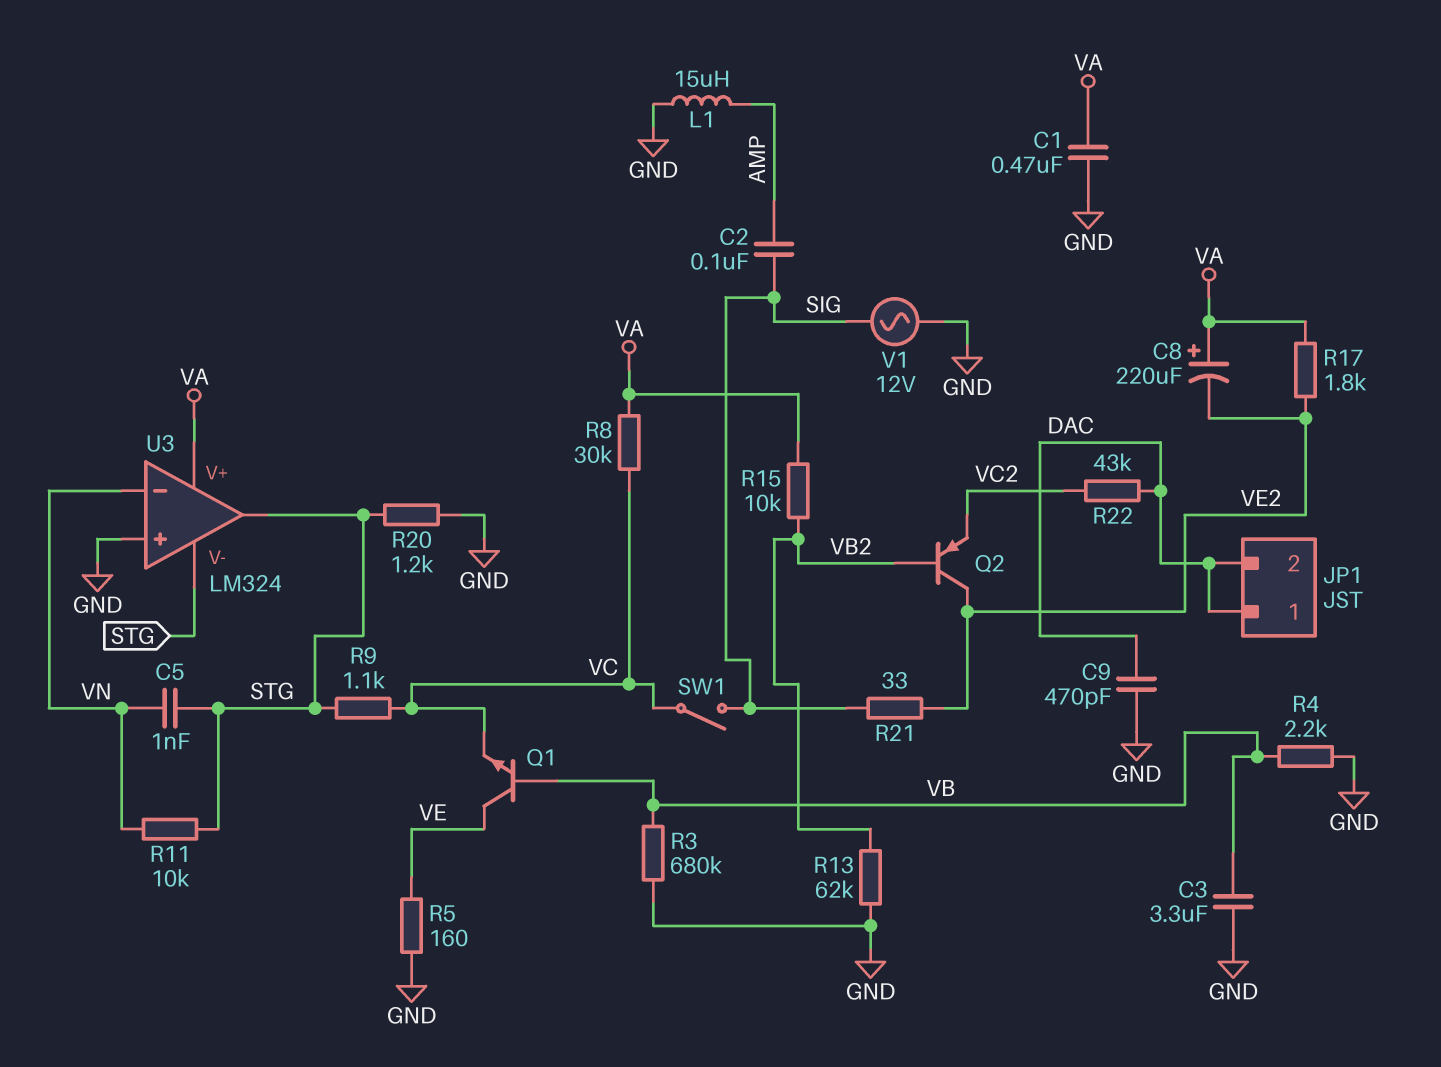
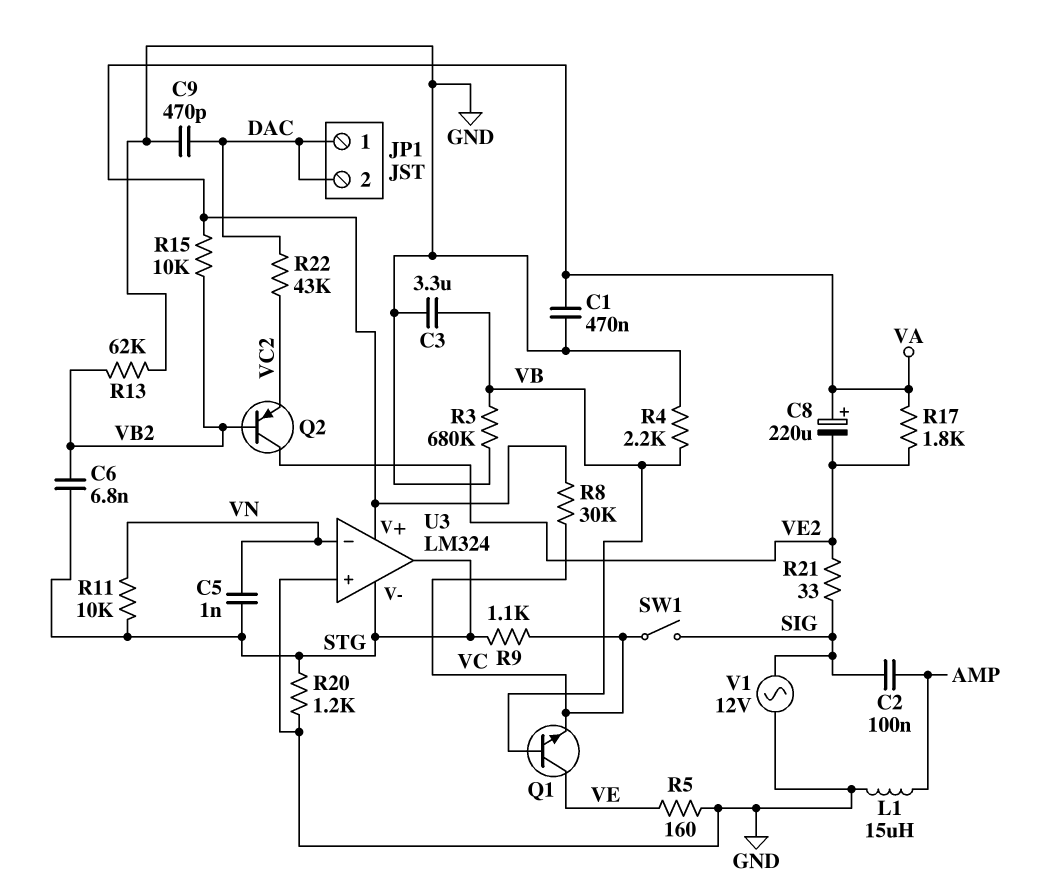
C6: none -> 6.8nF (STG, VB2)

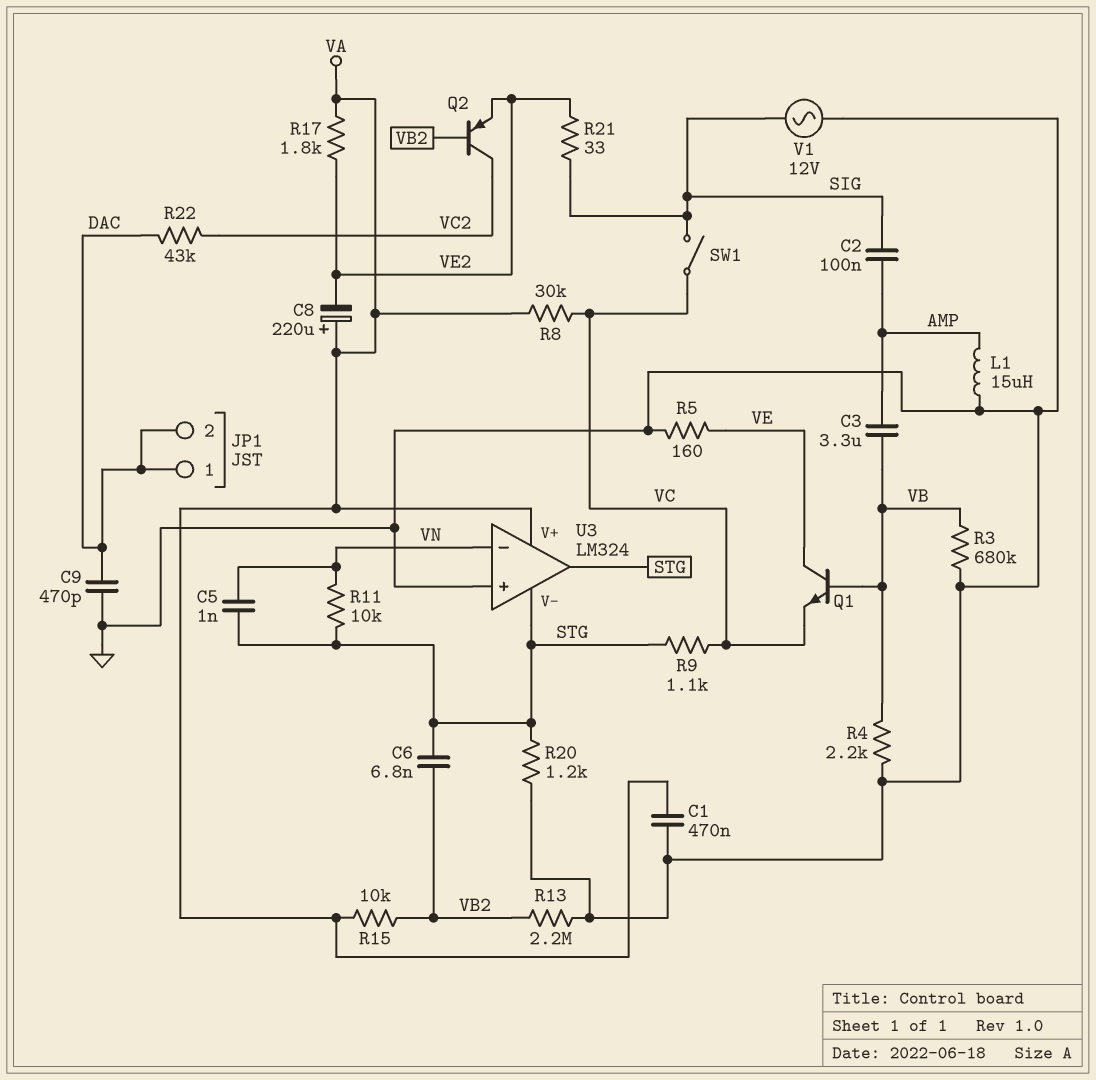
C3: 3.3uF (GND, VB) -> 3.3uF (AMP, VB)
Q2: PNP (B VB2, C VE2, E VC2) -> PNP (B VB2, C VC2, E VE2)
R13: 62k (GND, VB2) -> 2.2M (GND, VB2)

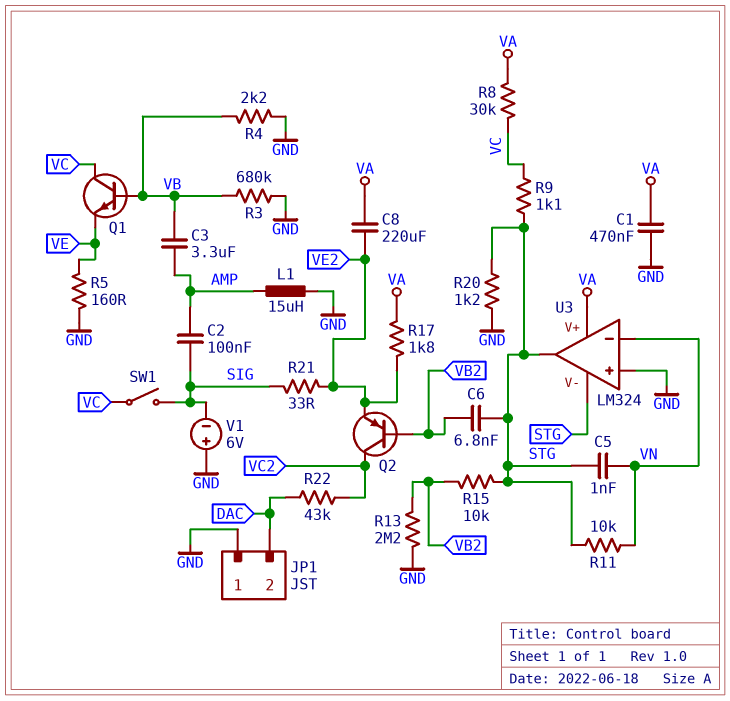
C8: 220uF (plus VA, minus VE2) -> 220uF (VA, VE2)
C9: 470pF (DAC, GND) -> none
JP1 pin 1: DAC -> GND
Q1: NPN (B VB, C VE, E VC) -> NPN (B VB, C VC, E VE)
R15: 10k (VA, VB2) -> 10k (STG, VB2)
V1: AC 12V (GND, SIG) -> 6V (plus GND, minus SIG)

